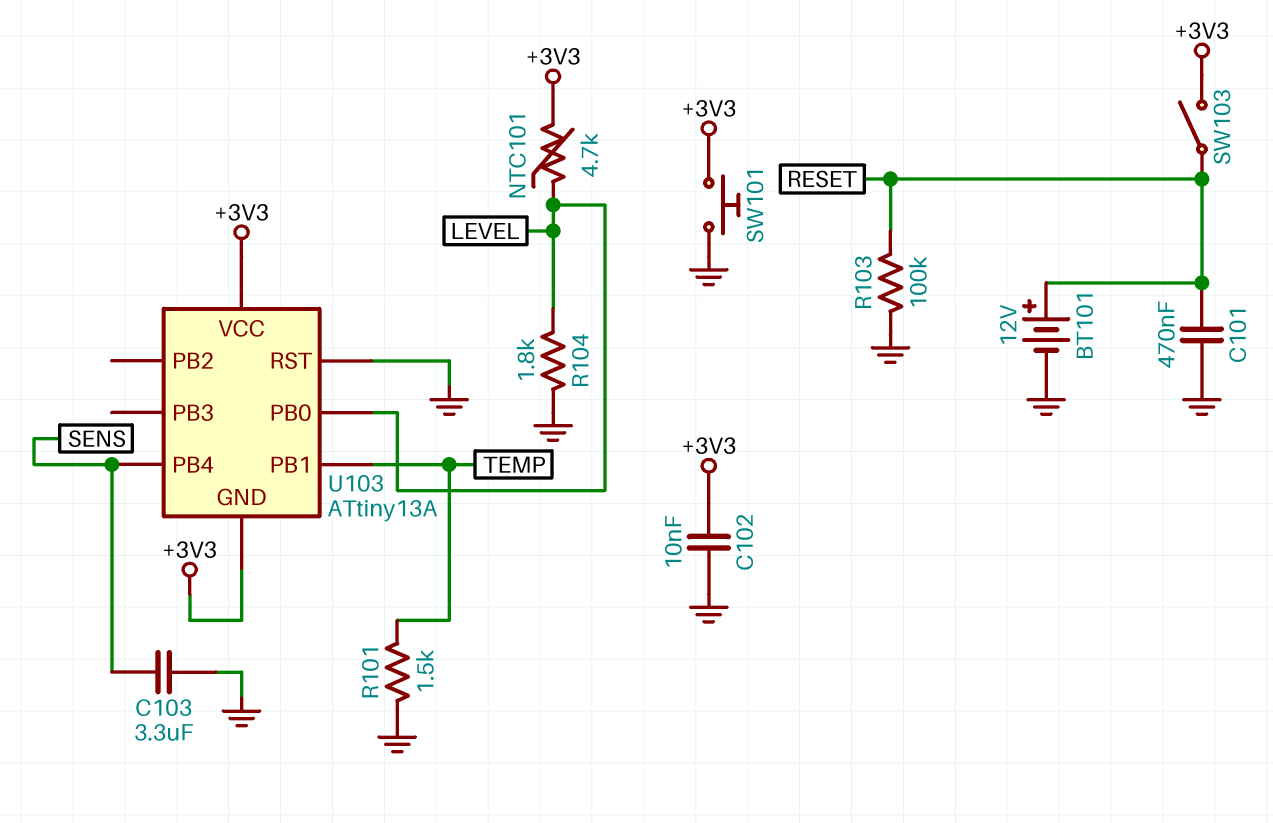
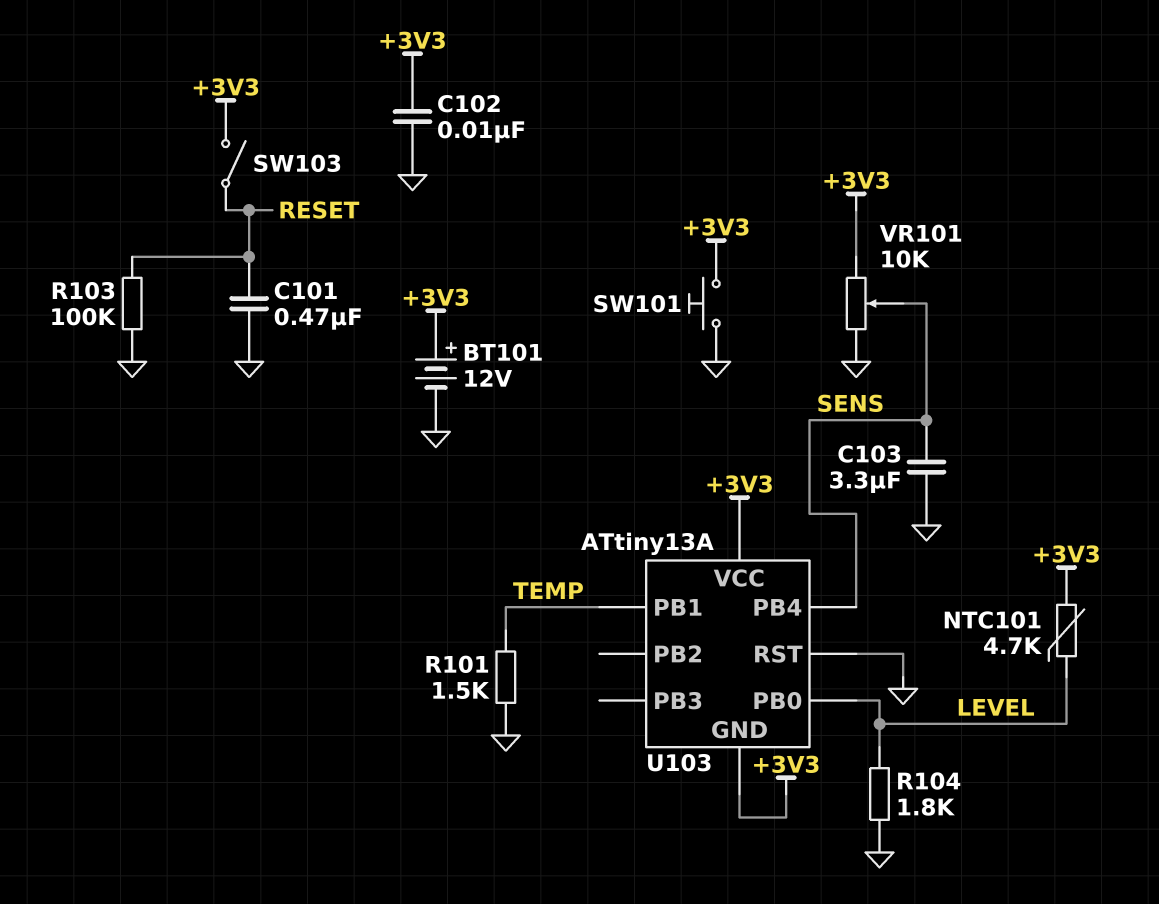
BT101: 12V (plus RESET, minus GND) -> 12V (plus +3V3, minus GND)
VR101: none -> 10k (+3V3, GND, wiper SENS)

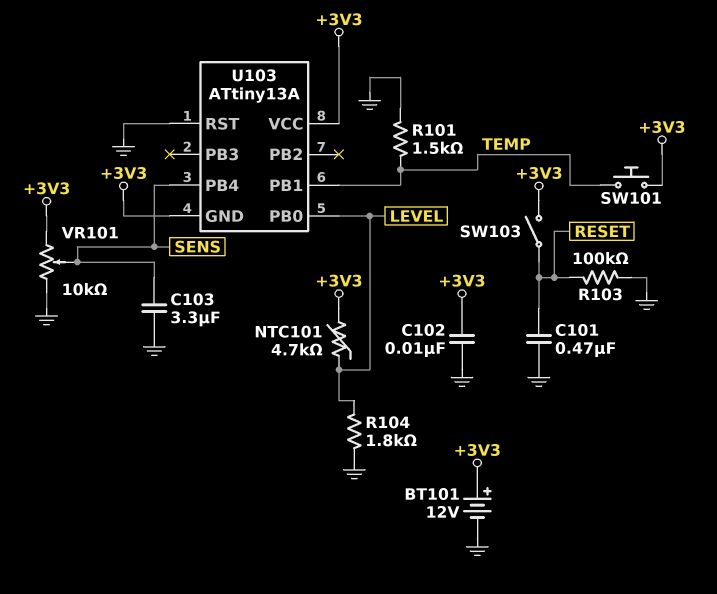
SW101: button (+3V3, GND) -> button (+3V3, TEMP)

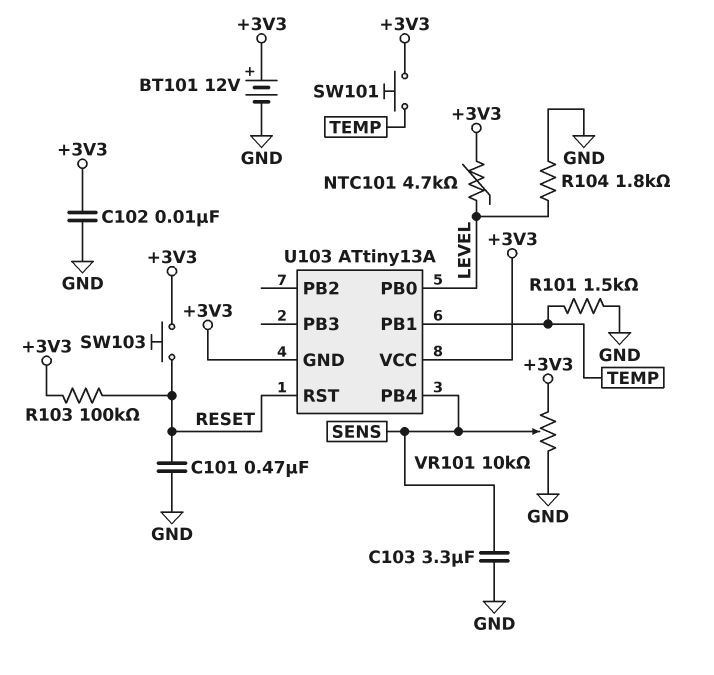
R103: 100k (GND, RESET) -> 100k (+3V3, RESET)
SW103: switch (+3V3, RESET) -> button (+3V3, RESET)
U103 pin RST: GND -> RESET

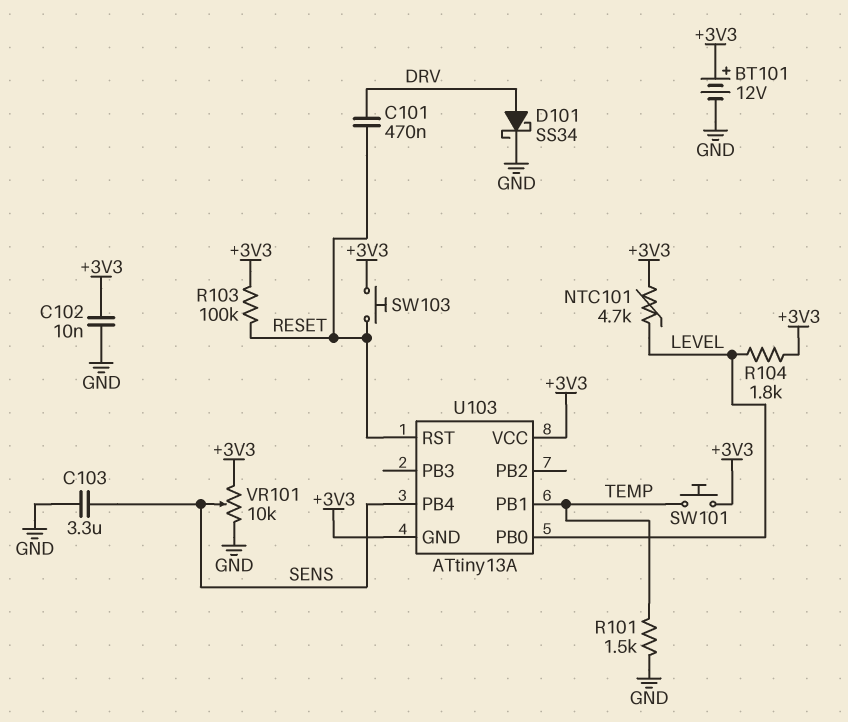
C101: 470nF (GND, RESET) -> 470nF (DRV, RESET)
D101: none -> schottky SS34 (A DRV, K GND)
R104: 1.8k (GND, LEVEL) -> 1.8k (+3V3, LEVEL)

